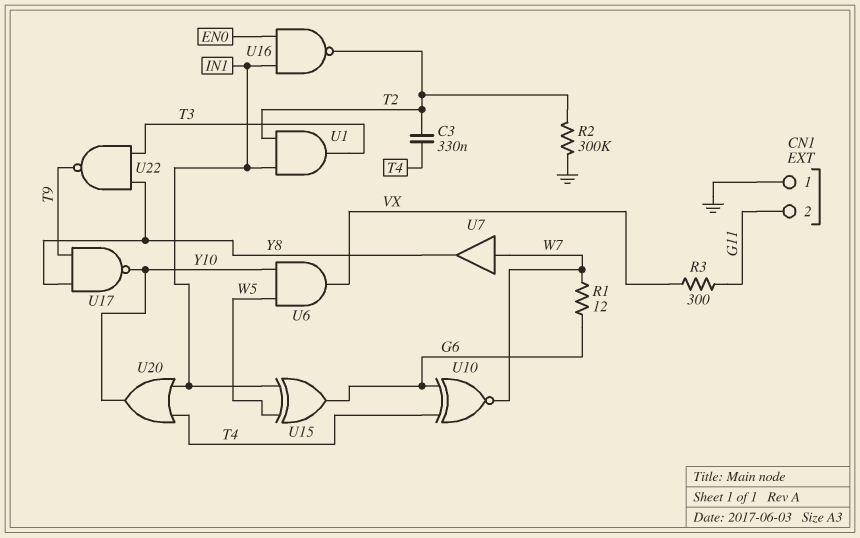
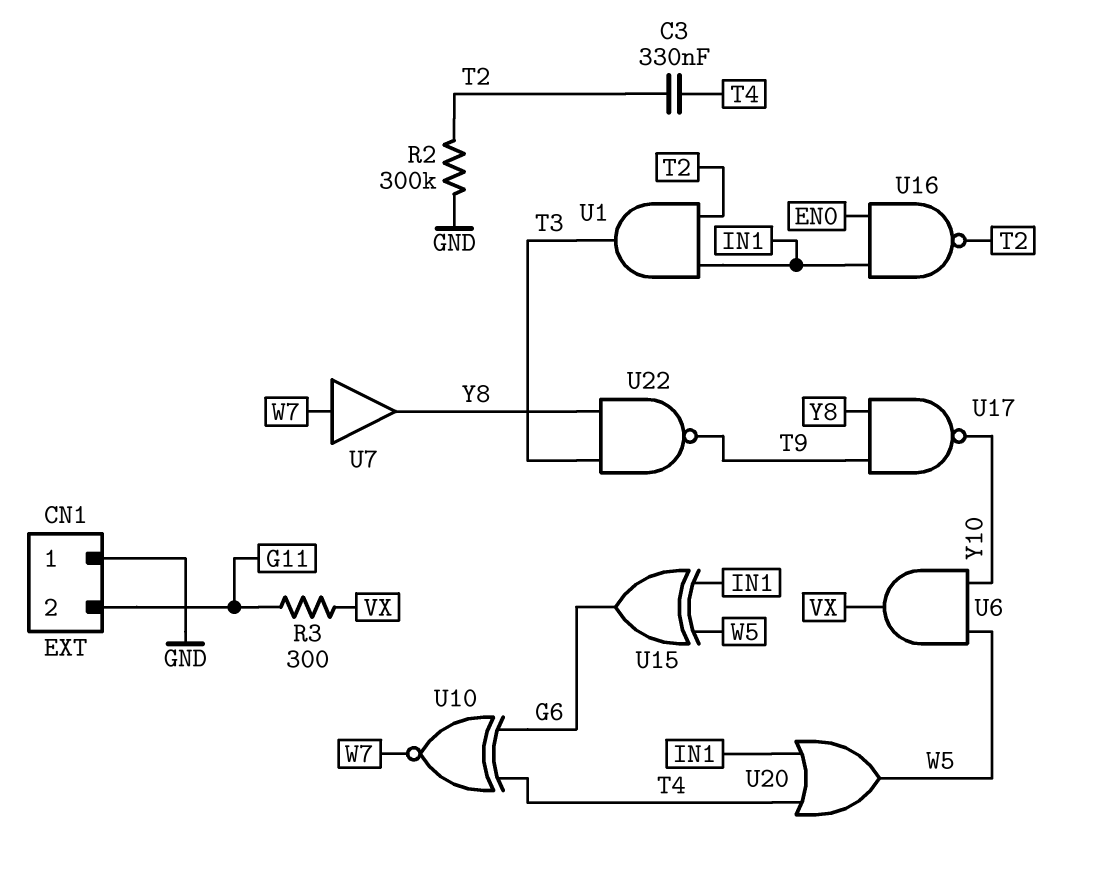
R1: 12 (G6, W7) -> none
U20: OR (in IN1, in T4, out Y10) -> OR (in IN1, in T4, out W5)

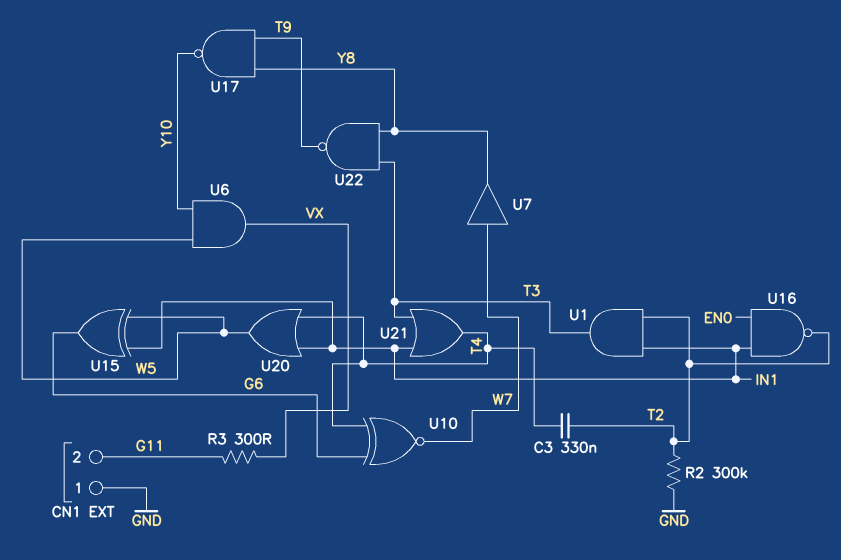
U21: none -> OR (in IN1, in T3, out T4)

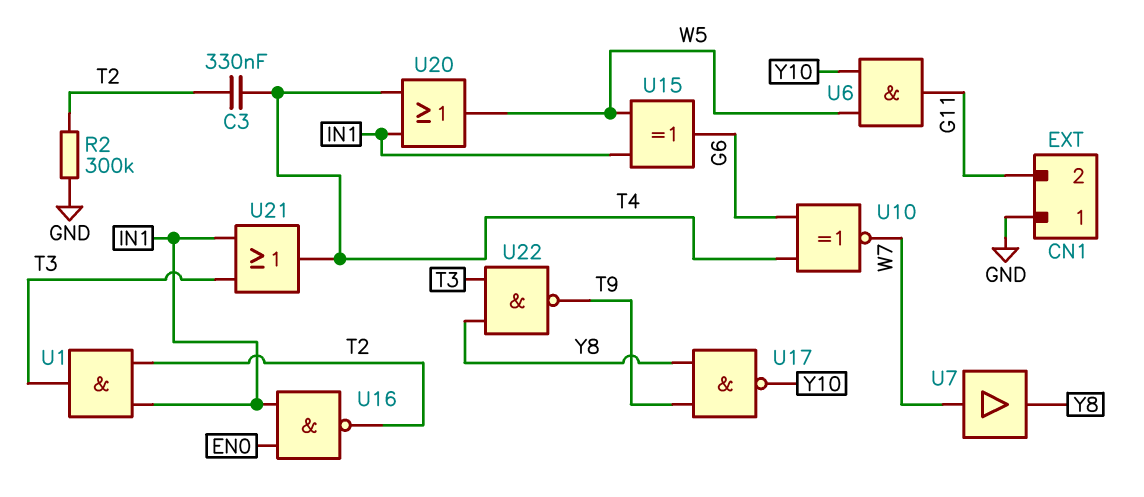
R3: 300 (G11, VX) -> none
U6: AND (in W5, in Y10, out VX) -> AND (in W5, in Y10, out G11)

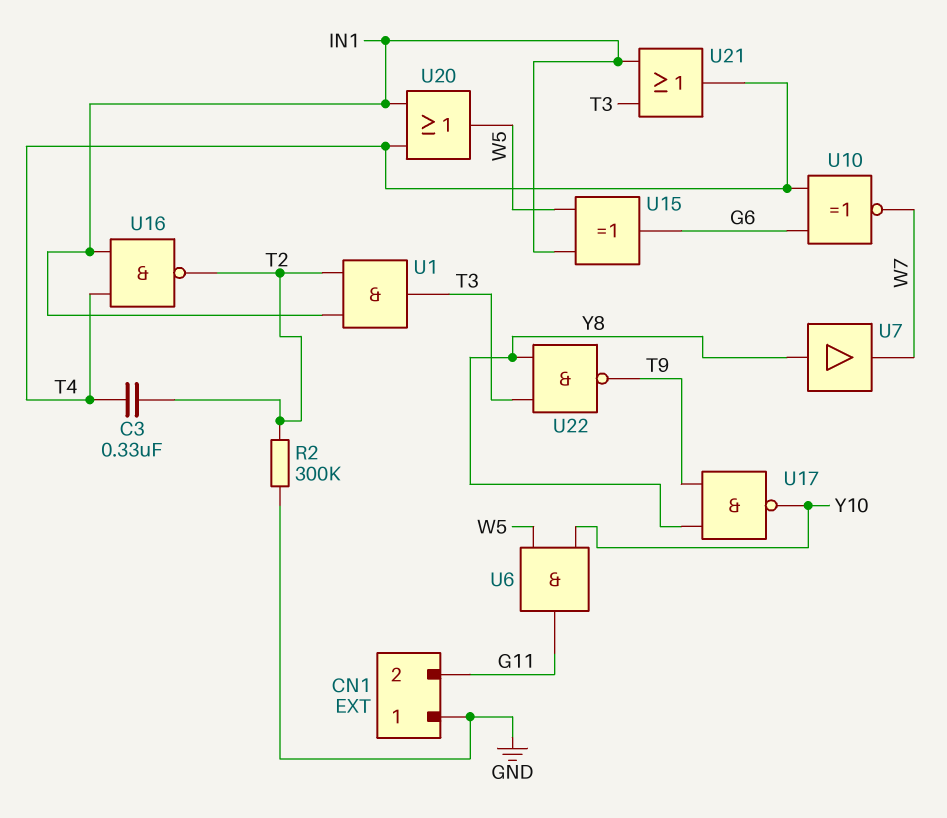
U7: buffer (in W7, out Y8) -> buffer (in Y8, out W7)
U16: NAND (in EN0, in IN1, out T2) -> NAND (in IN1, in T4, out T2)

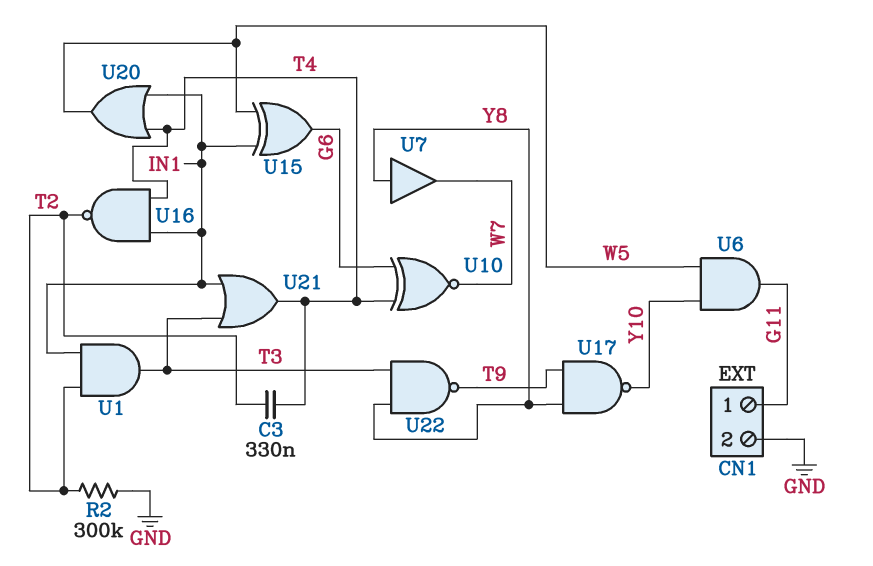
CN1 pin 1: GND -> G11
CN1 pin 2: G11 -> GND

